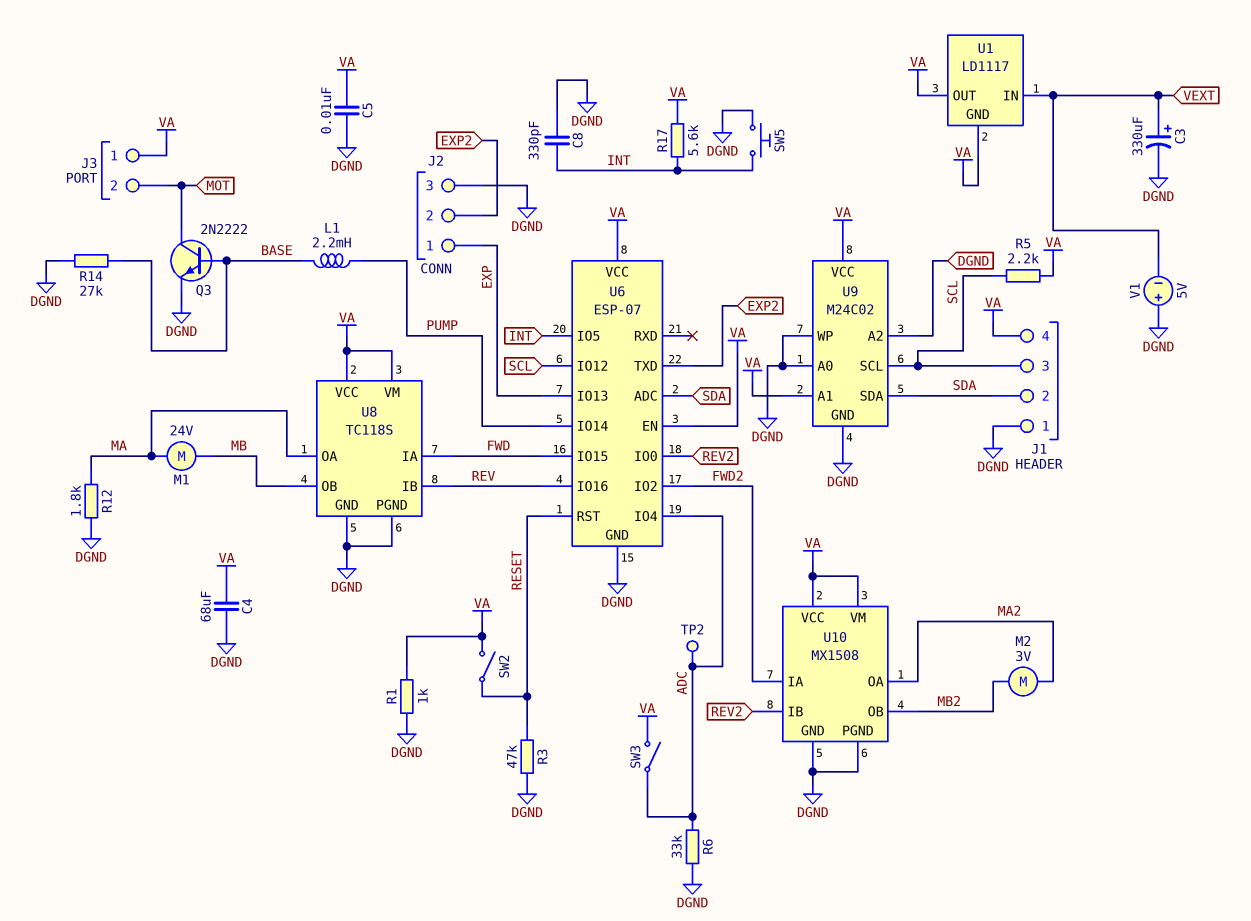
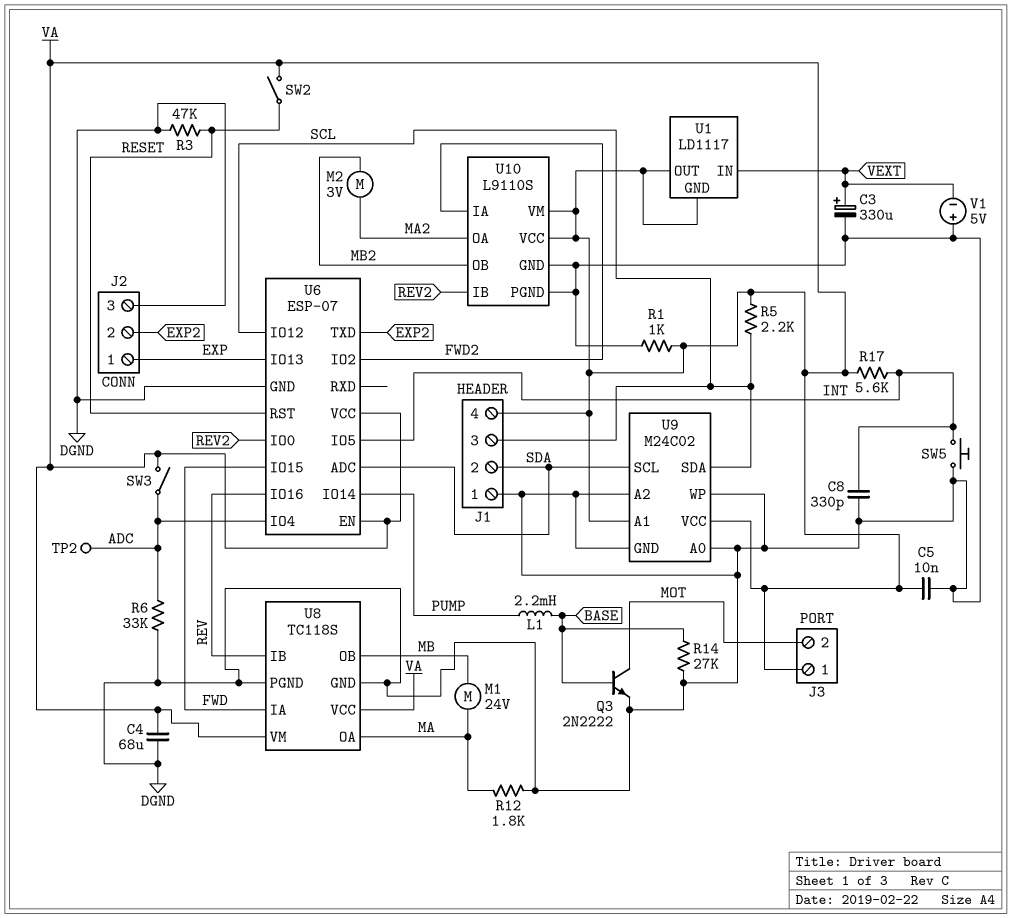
U9 pin SCL: SCL -> SDA
U9 pin SDA: SDA -> SCL
U10: MX1508 -> L9110S

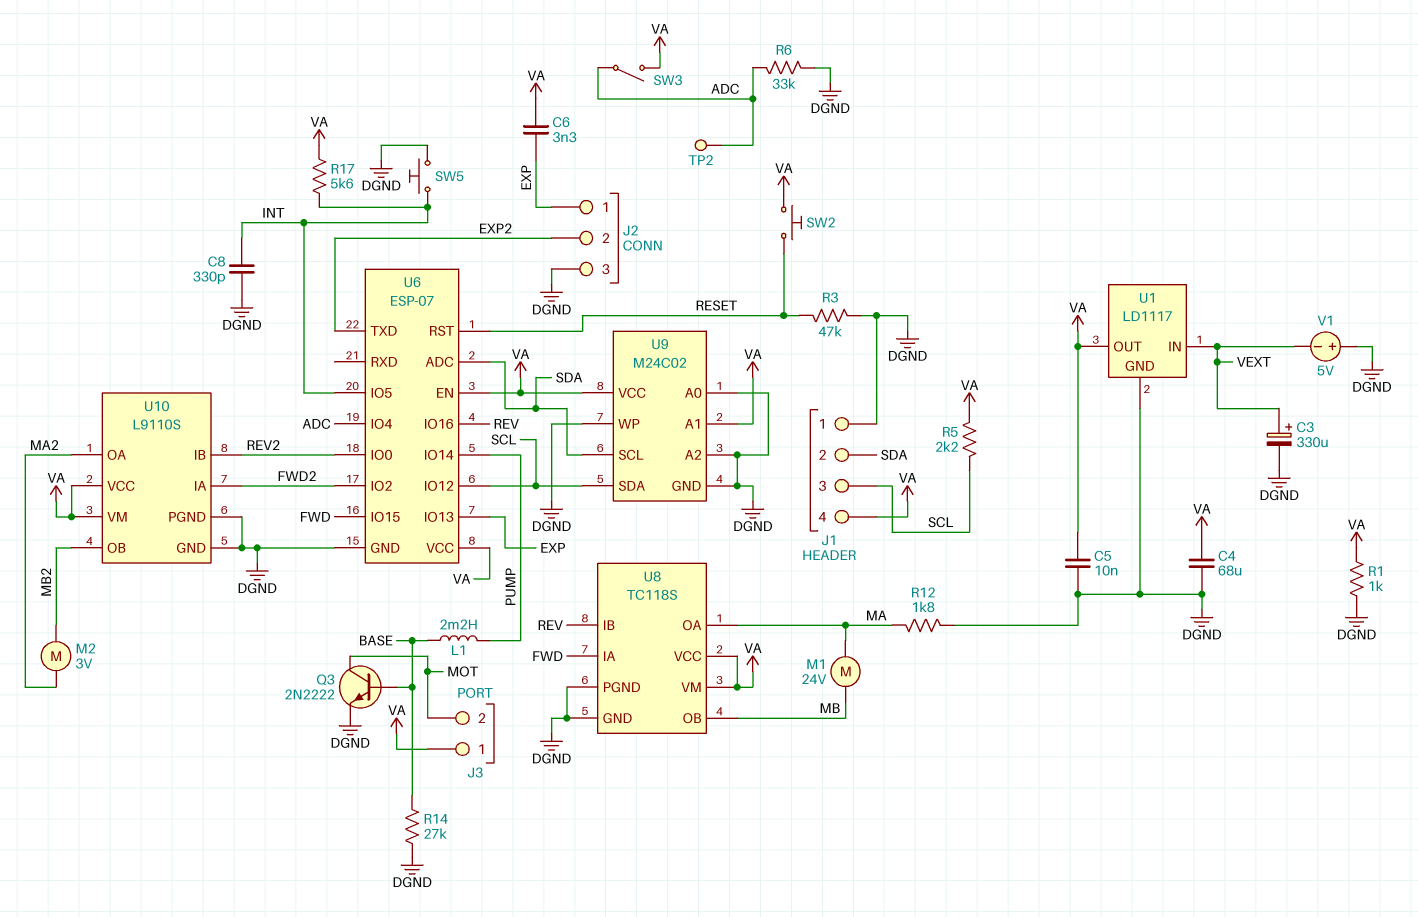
C6: none -> 3.3nF (EXP, VA)
SW2: switch (RESET, VA) -> button (RESET, VA)
U1 pin GND: VA -> DGND

